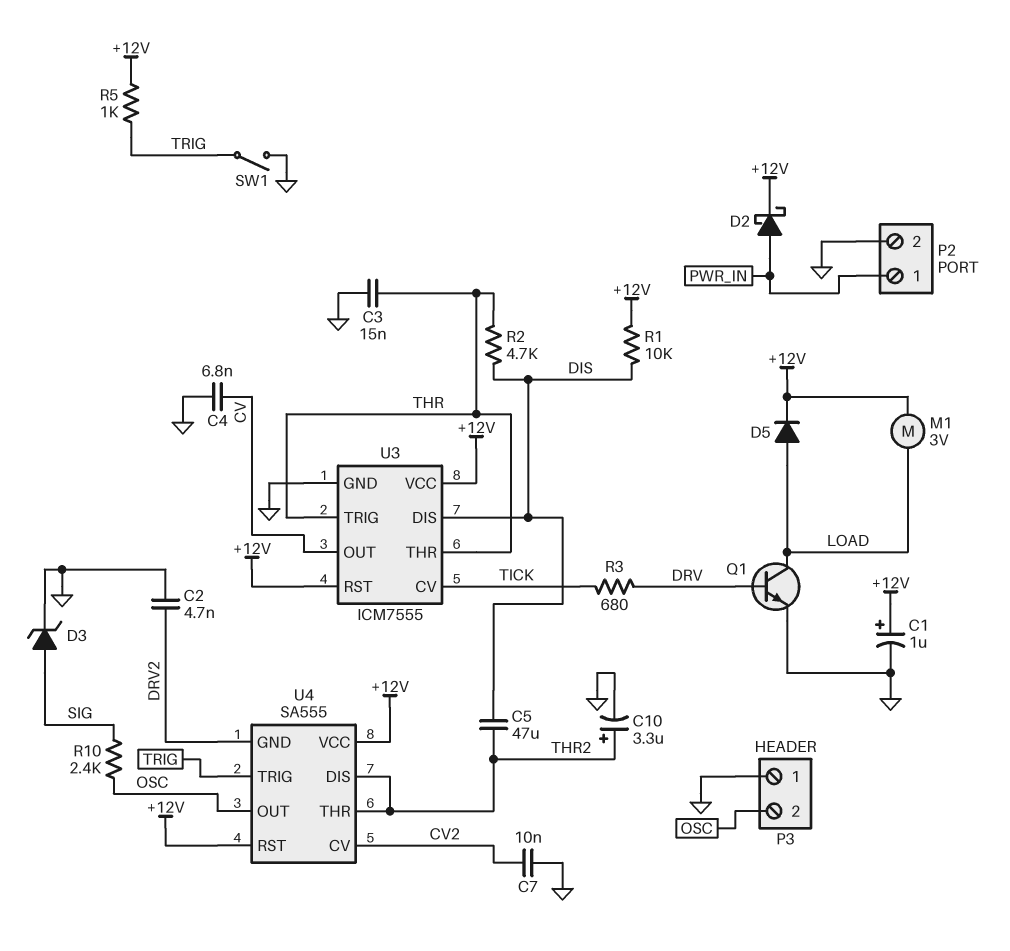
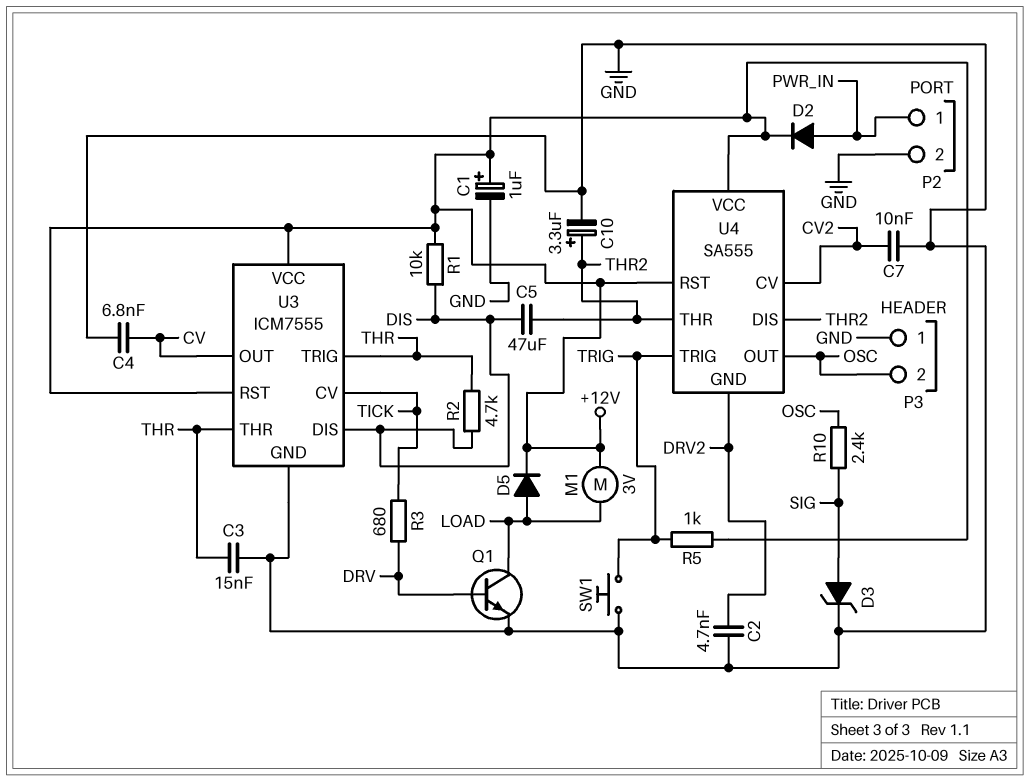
D2: schottky (A PWR_IN, K +12V) -> diode (A PWR_IN, K +12V)
SW1: switch (GND, TRIG) -> button (GND, TRIG)

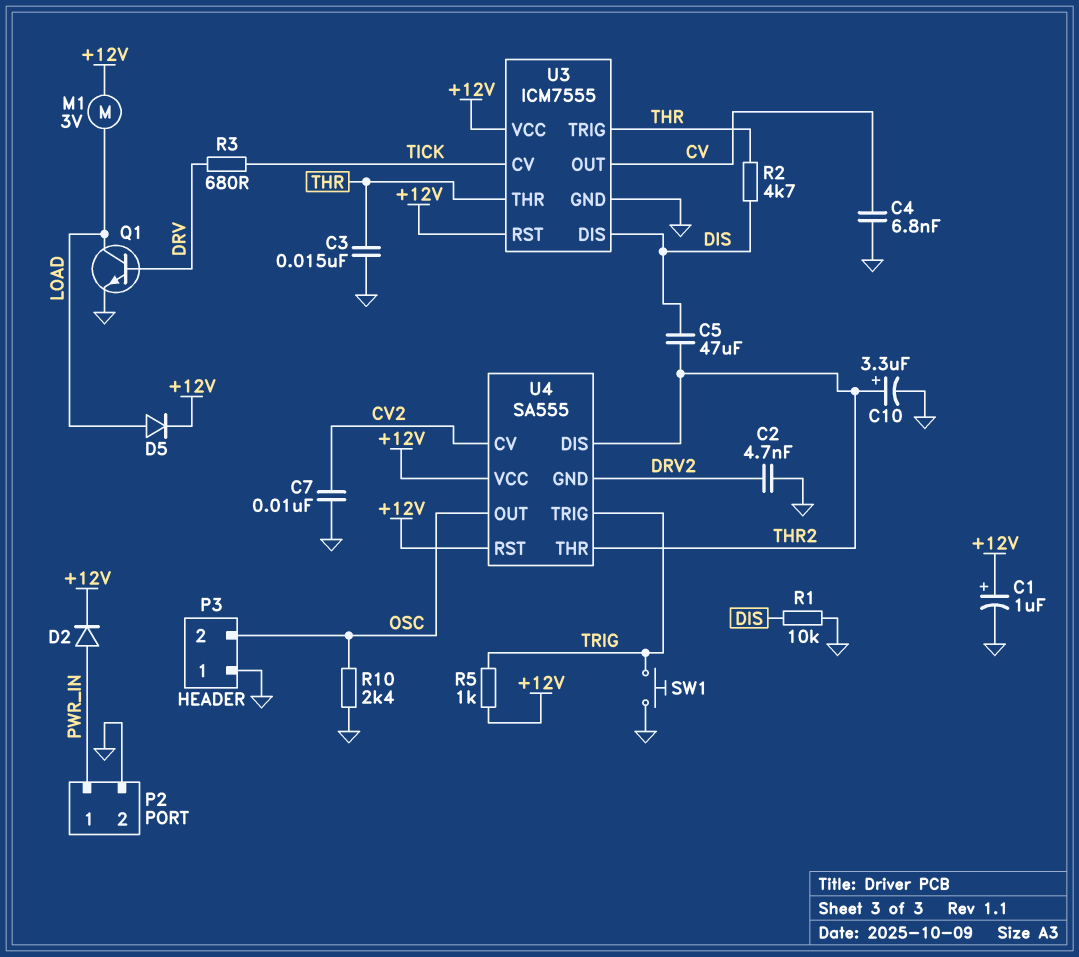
D3: zener (A SIG, K GND) -> none
R1: 10k (+12V, DIS) -> 10k (DIS, GND)
R10: 2.4k (OSC, SIG) -> 2.4k (GND, OSC)

